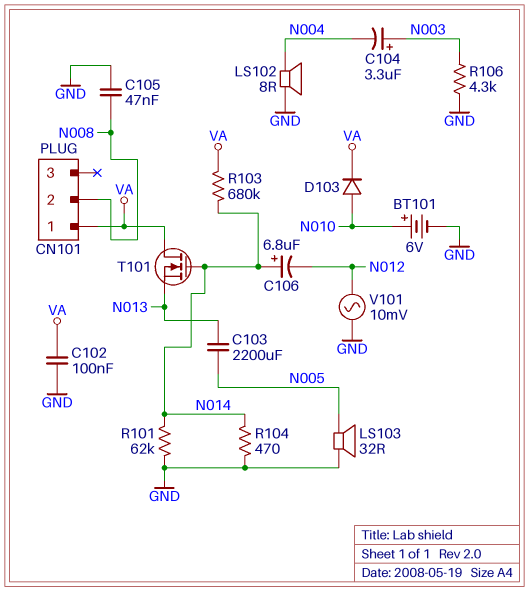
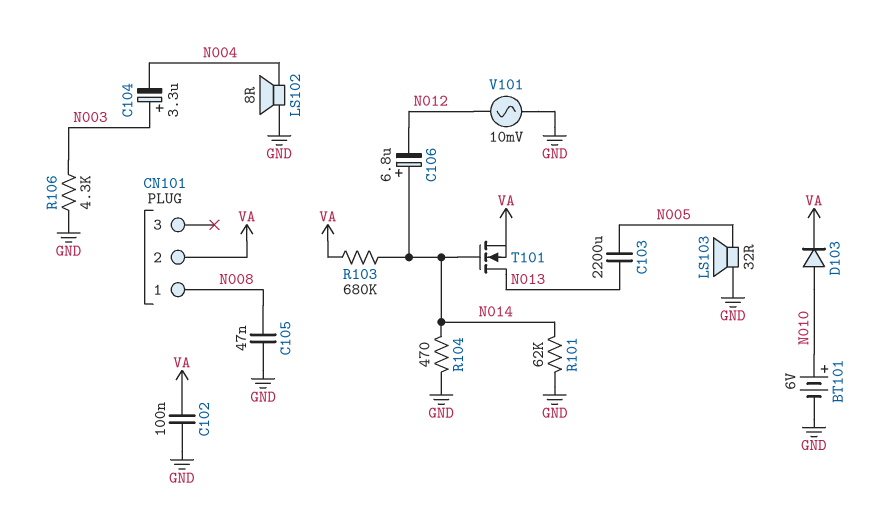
CN101 pin 1: VA -> N008
CN101 pin 2: N008 -> VA
T101: NMOS (G N014, D VA, S N013) -> NMOS (G N014, D N013, S VA)

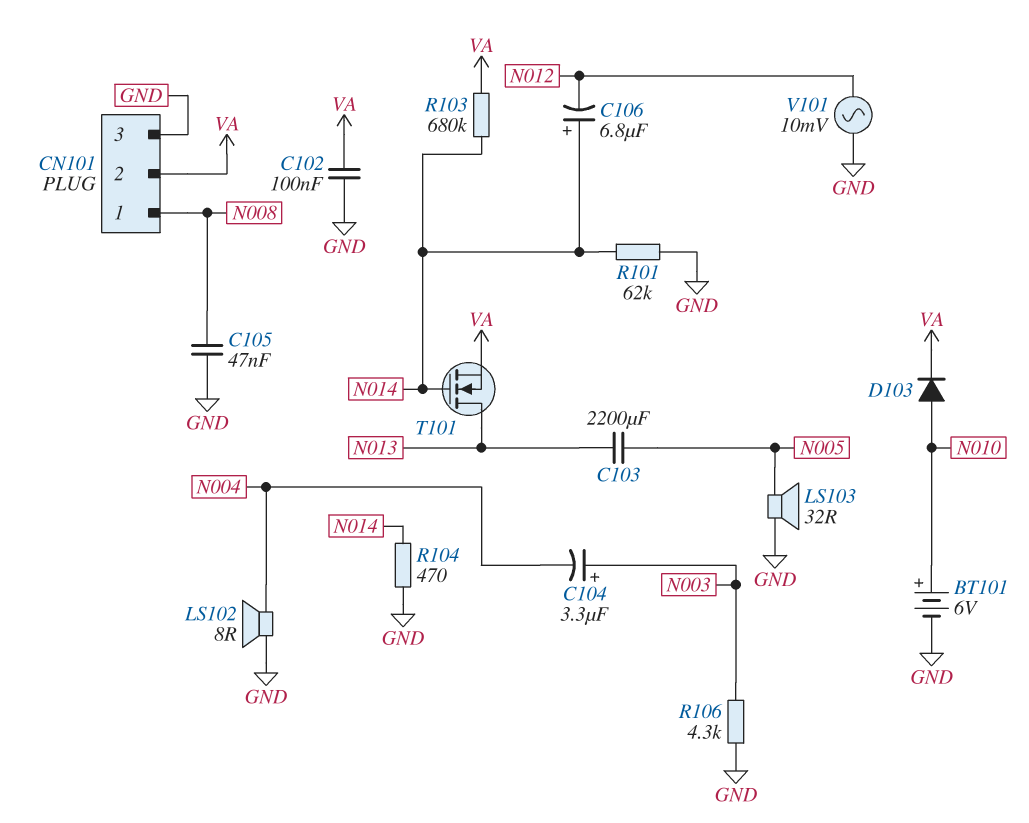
CN101 pin 3: none -> GND

